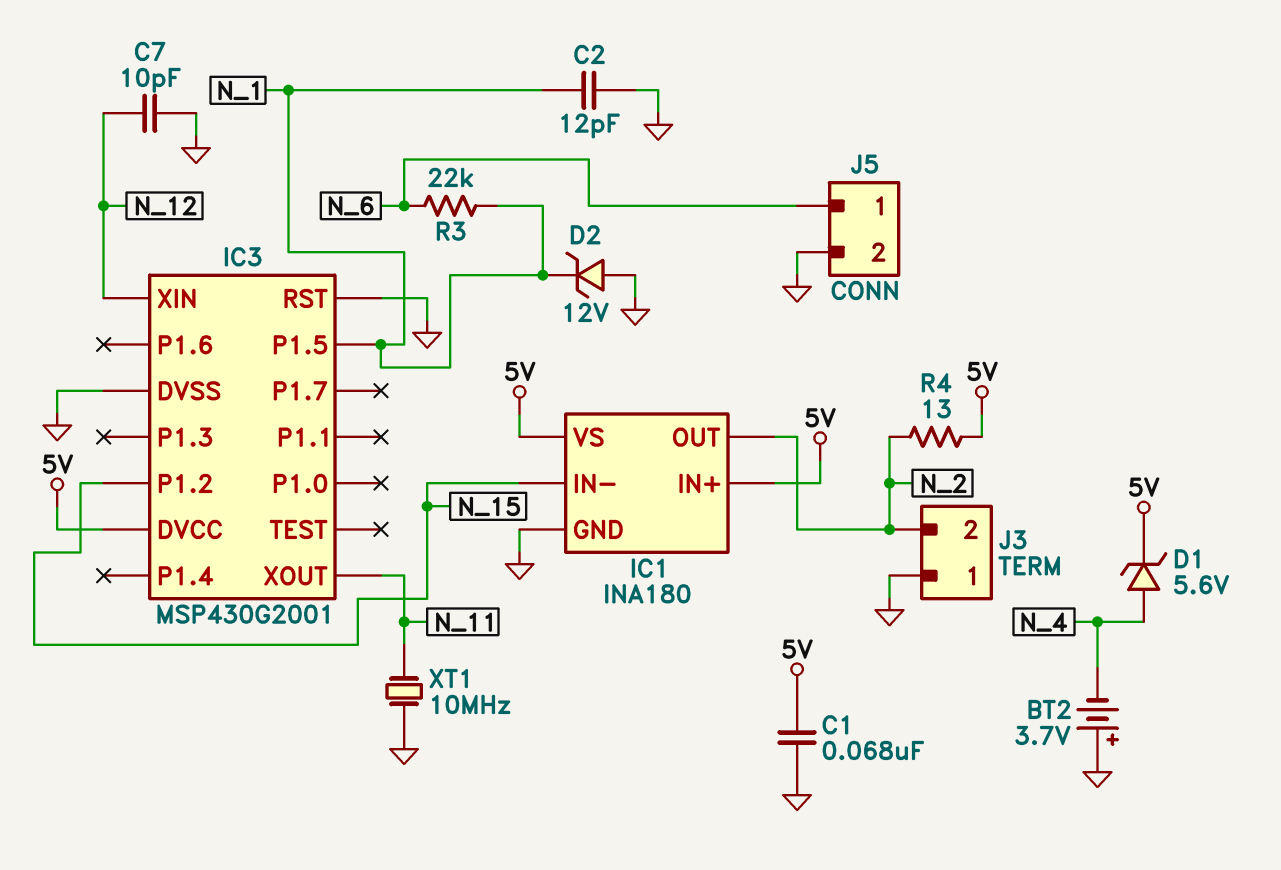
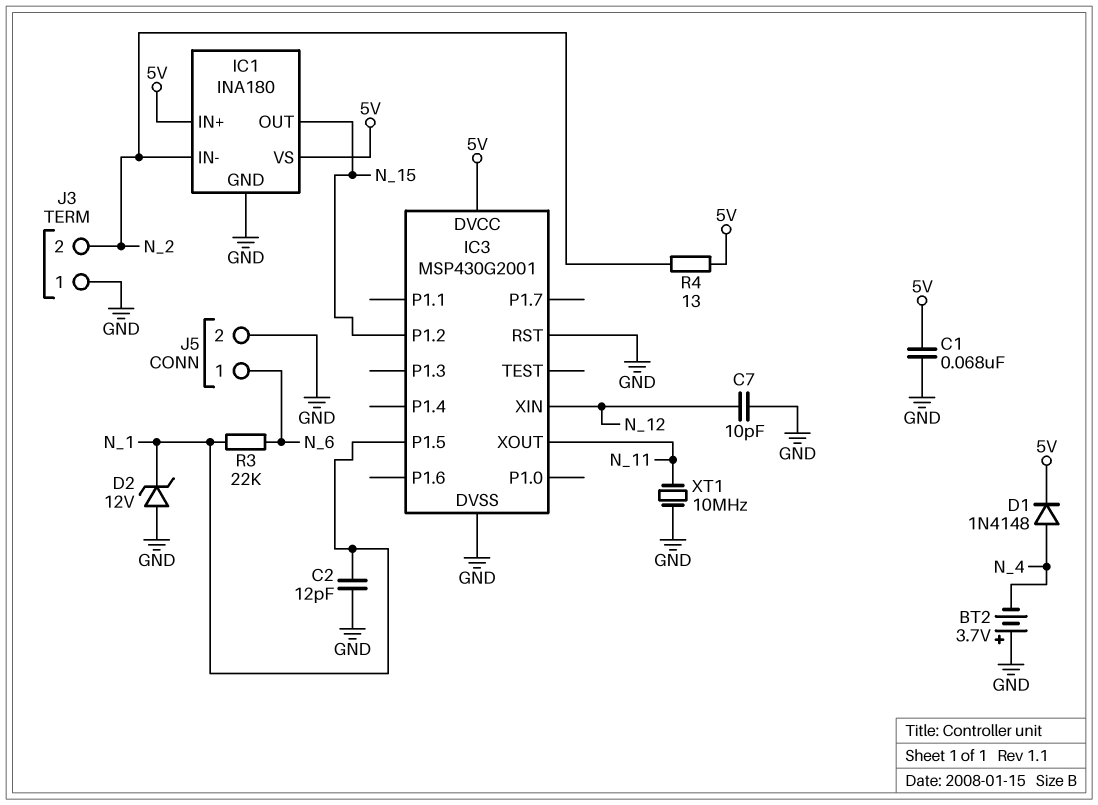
D1: zener 5.6V (A N_4, K 5V) -> diode 1N4148 (A N_4, K 5V)
IC1 pin IN-: N_15 -> N_2
IC1 pin OUT: N_2 -> N_15

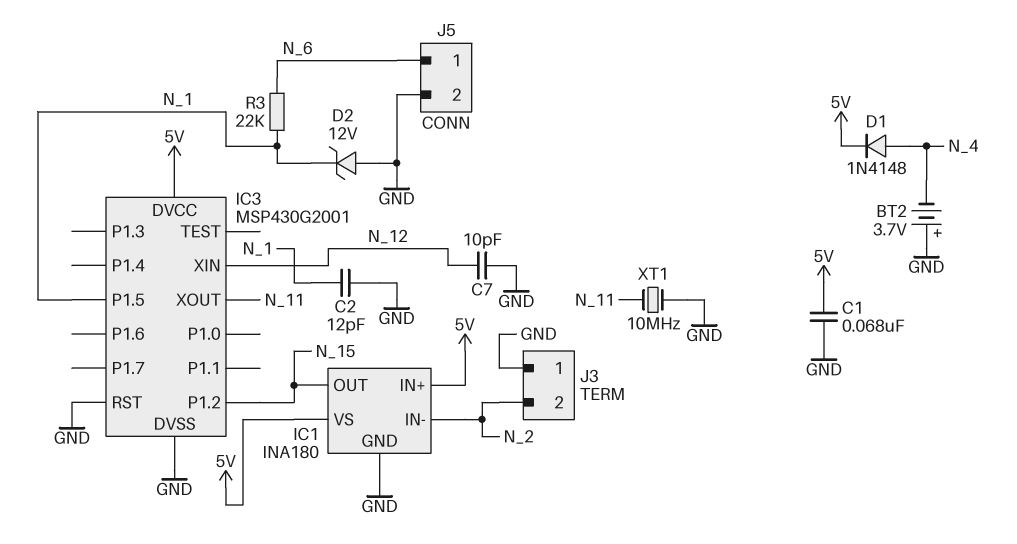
R4: 13 (5V, N_2) -> none

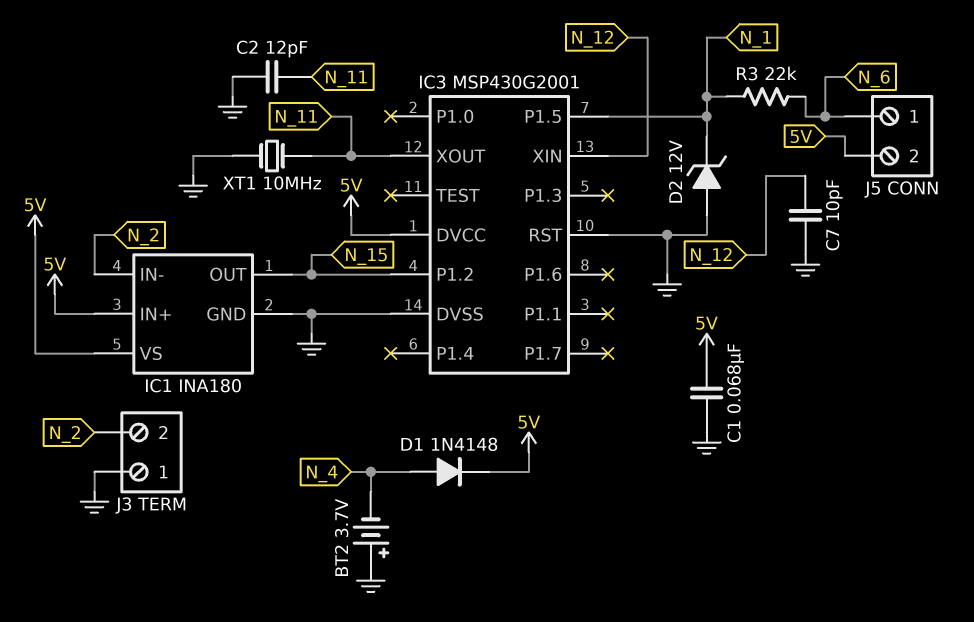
C2: 12pF (GND, N_1) -> 12pF (GND, N_11)
J5 pin 2: GND -> 5V

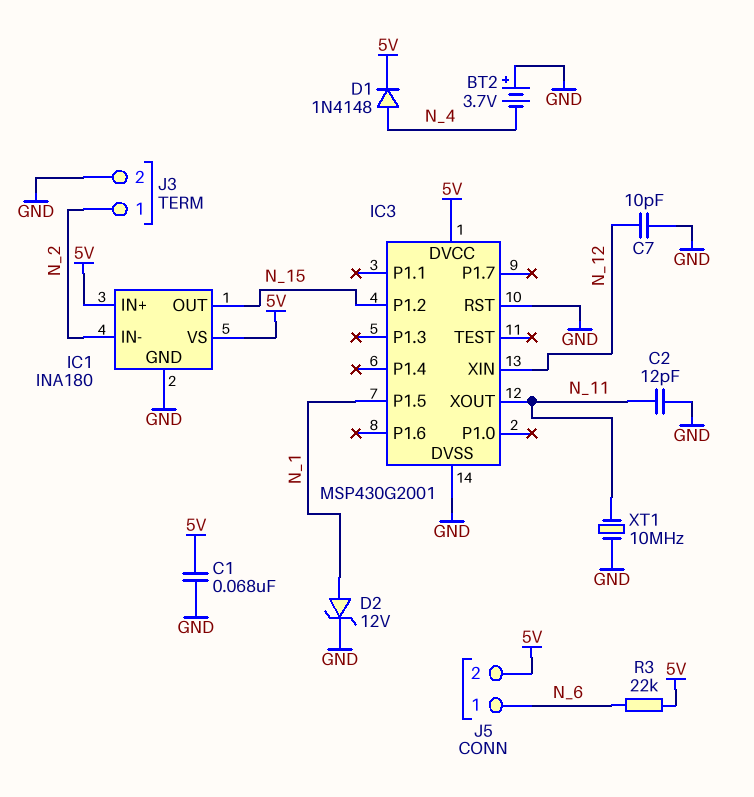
D2: zener 12V (A GND, K N_1) -> zener 12V (A N_1, K GND)
J3 pin 1: GND -> N_2
J3 pin 2: N_2 -> GND
R3: 22k (N_1, N_6) -> 22k (5V, N_6)

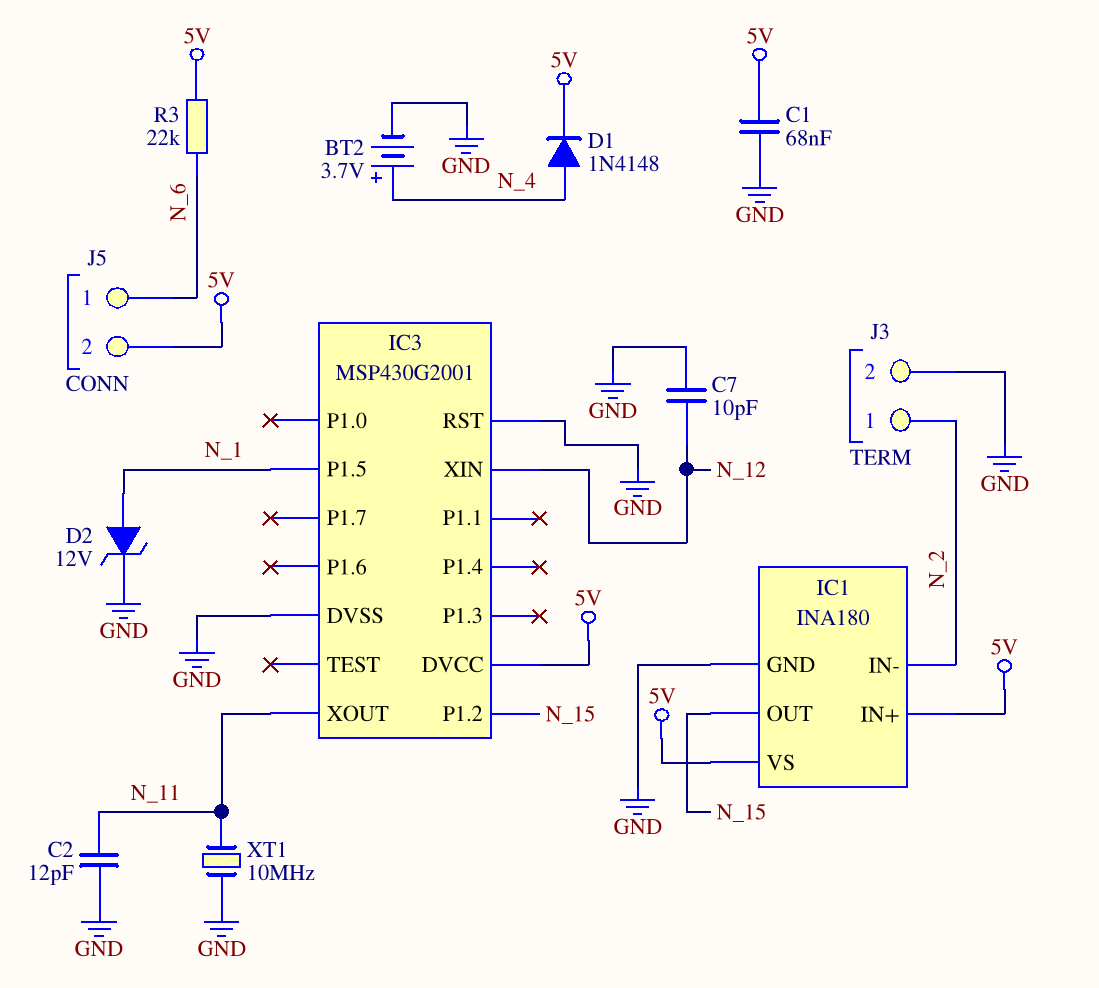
BT2: 3.7V (plus GND, minus N_4) -> 3.7V (plus N_4, minus GND)

